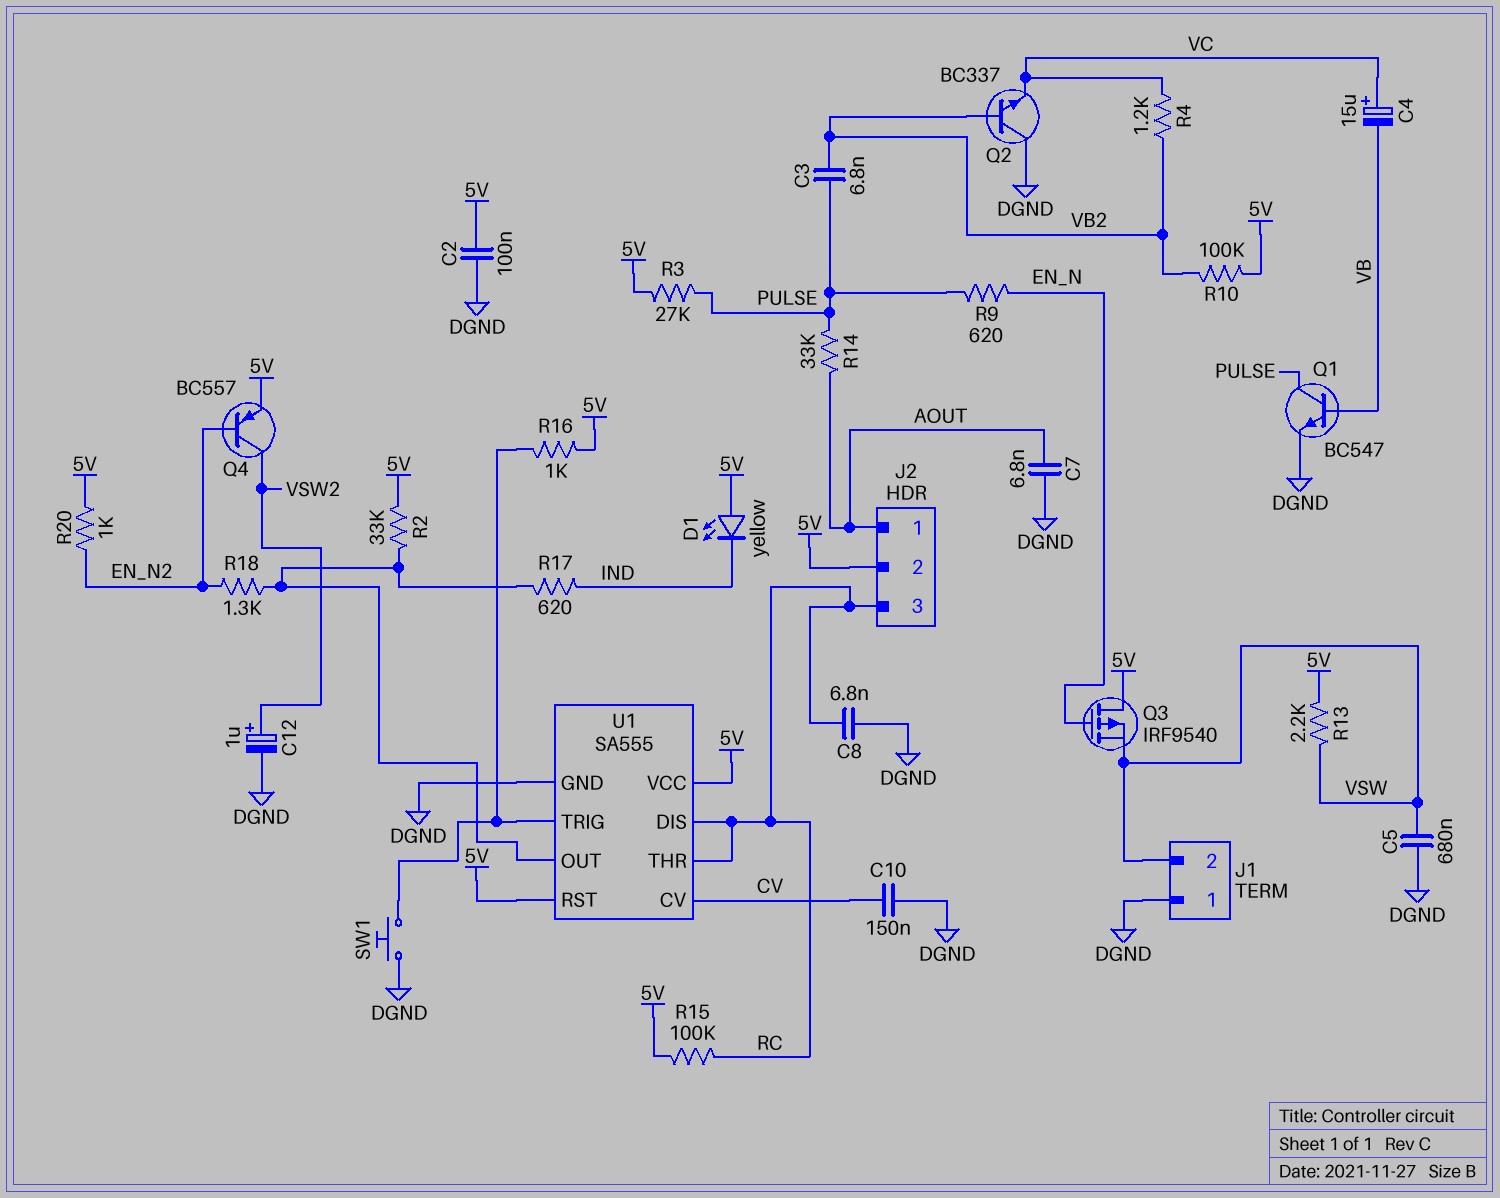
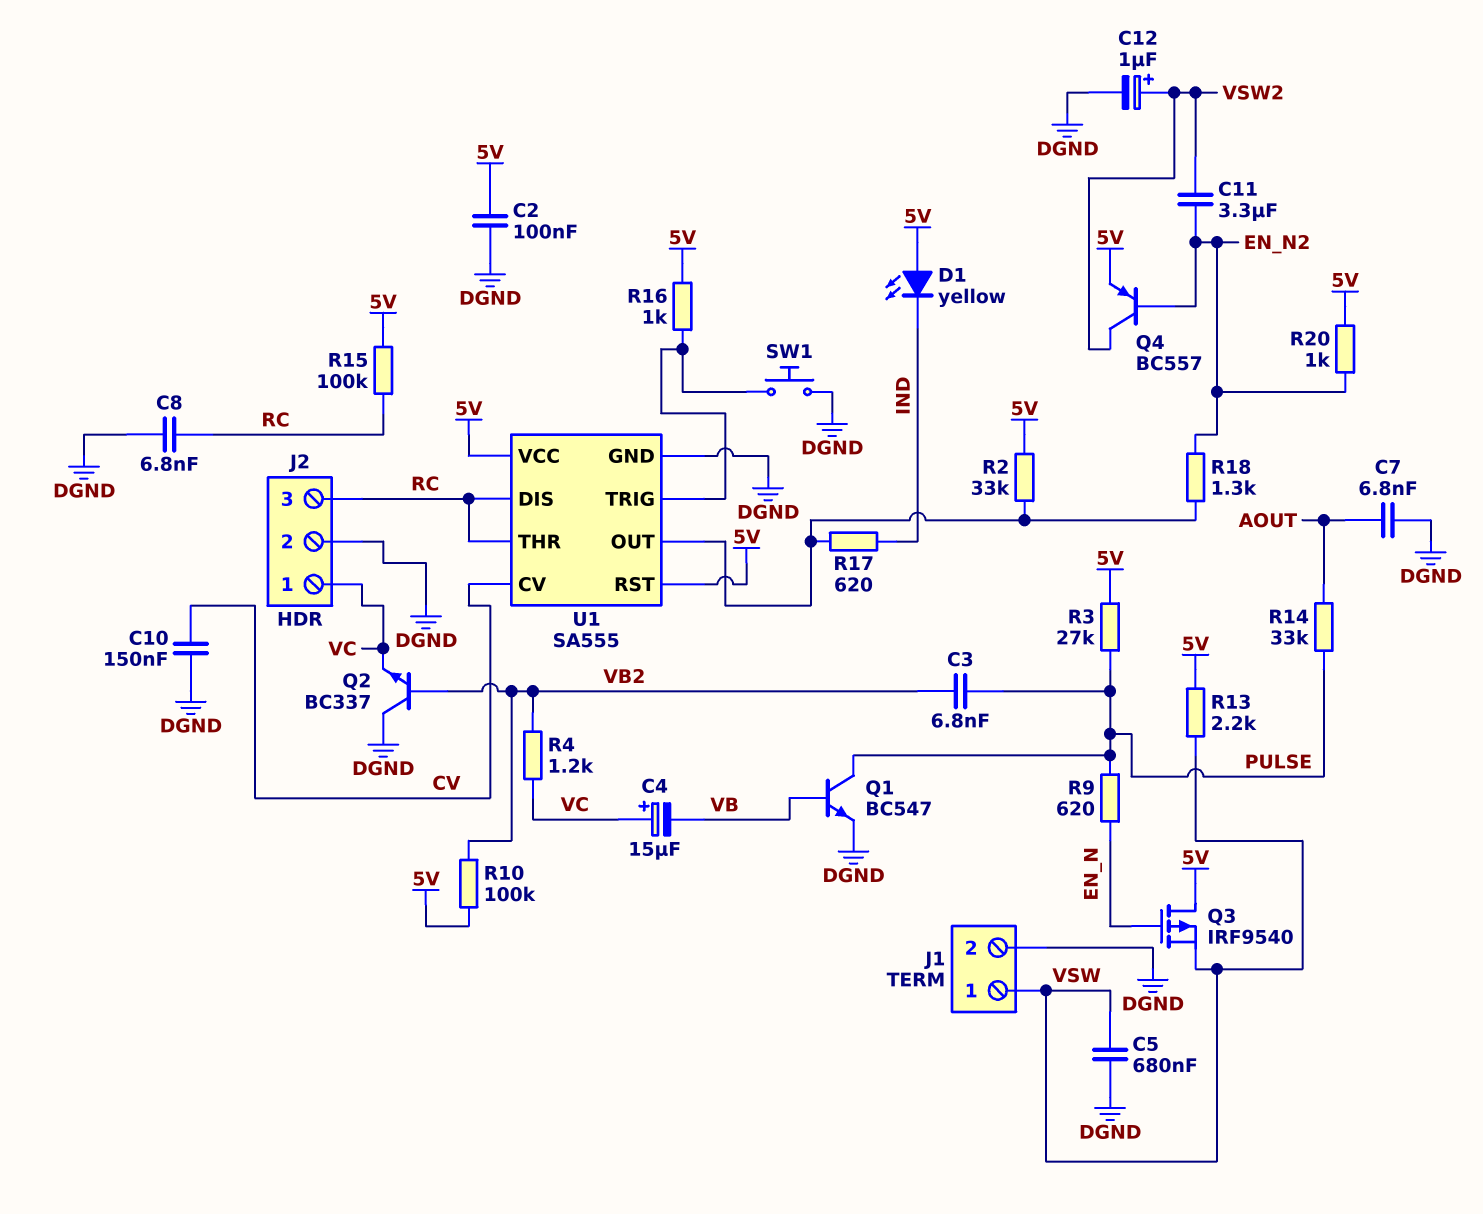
C11: none -> 3.3uF (EN_N2, VSW2)
J1 pin 1: DGND -> VSW
J1 pin 2: VSW -> DGND
J2 pin 1: AOUT -> VC
J2 pin 2: 5V -> DGND

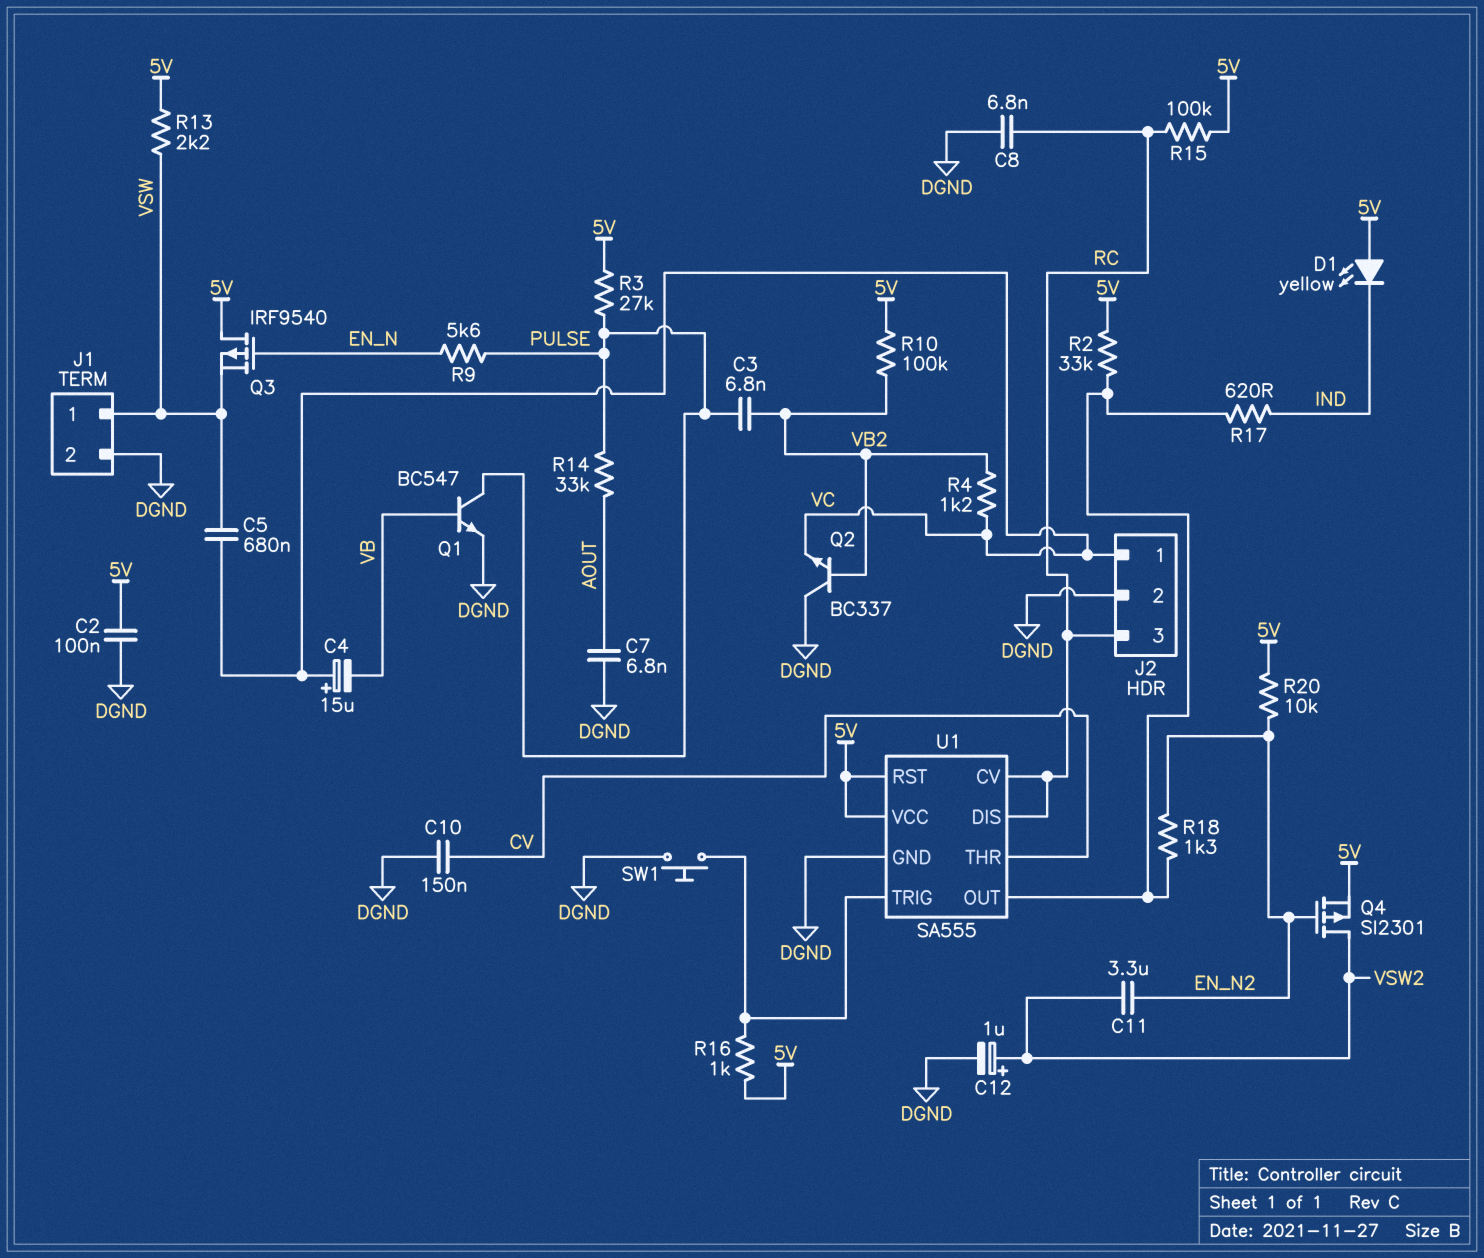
C5: 680nF (DGND, VSW) -> 680nF (VC, VSW)
Q4: PNP BC557 (B EN_N2, C VSW2, E 5V) -> PMOS SI2301 (G EN_N2, D VSW2, S 5V)
R9: 620 (EN_N, PULSE) -> 5.6k (EN_N, PULSE)
R20: 1k (5V, EN_N2) -> 10k (5V, EN_N2)
U1 pin CV: CV -> RC
U1 pin THR: RC -> CV

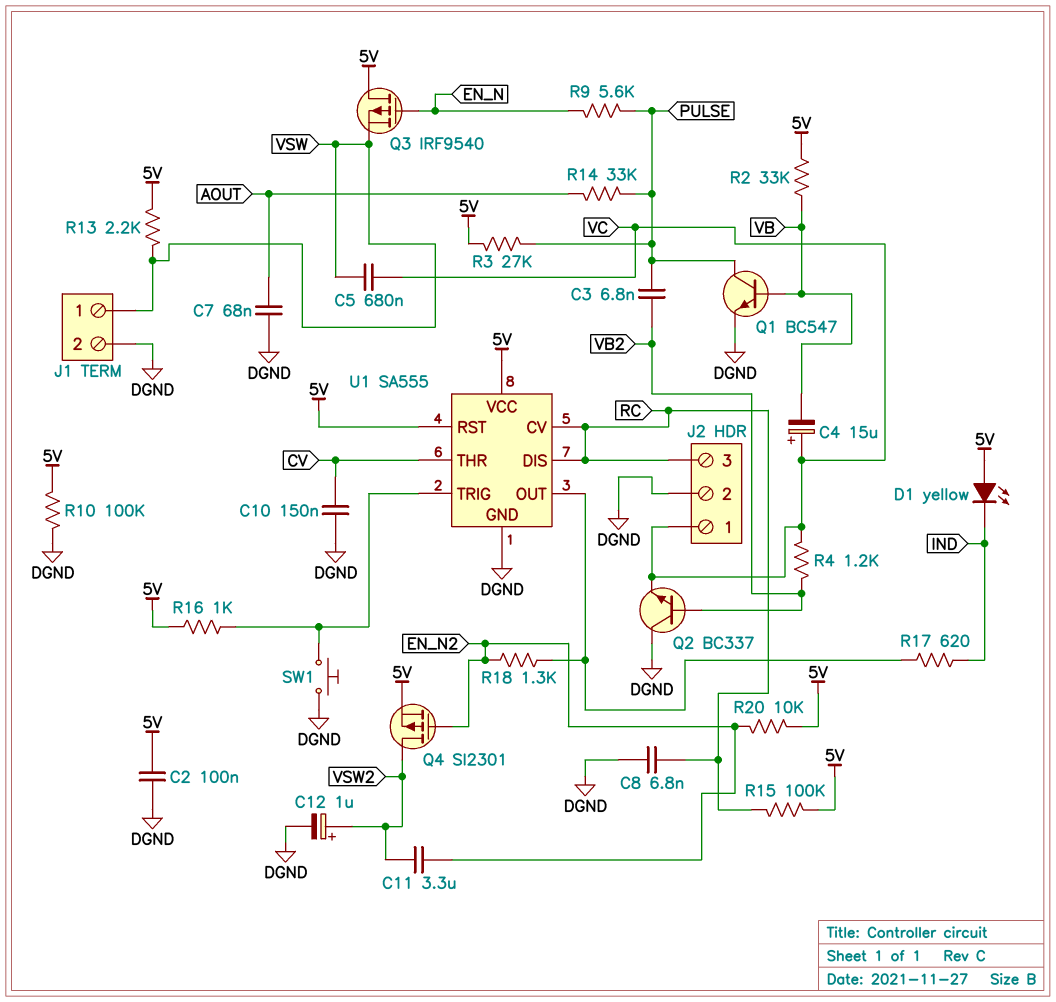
C7: 6.8nF (AOUT, DGND) -> 68nF (AOUT, DGND)
R2: 33k (5V, U1/OUT) -> 33k (5V, VB)
R10: 100k (5V, VB2) -> 100k (5V, DGND)

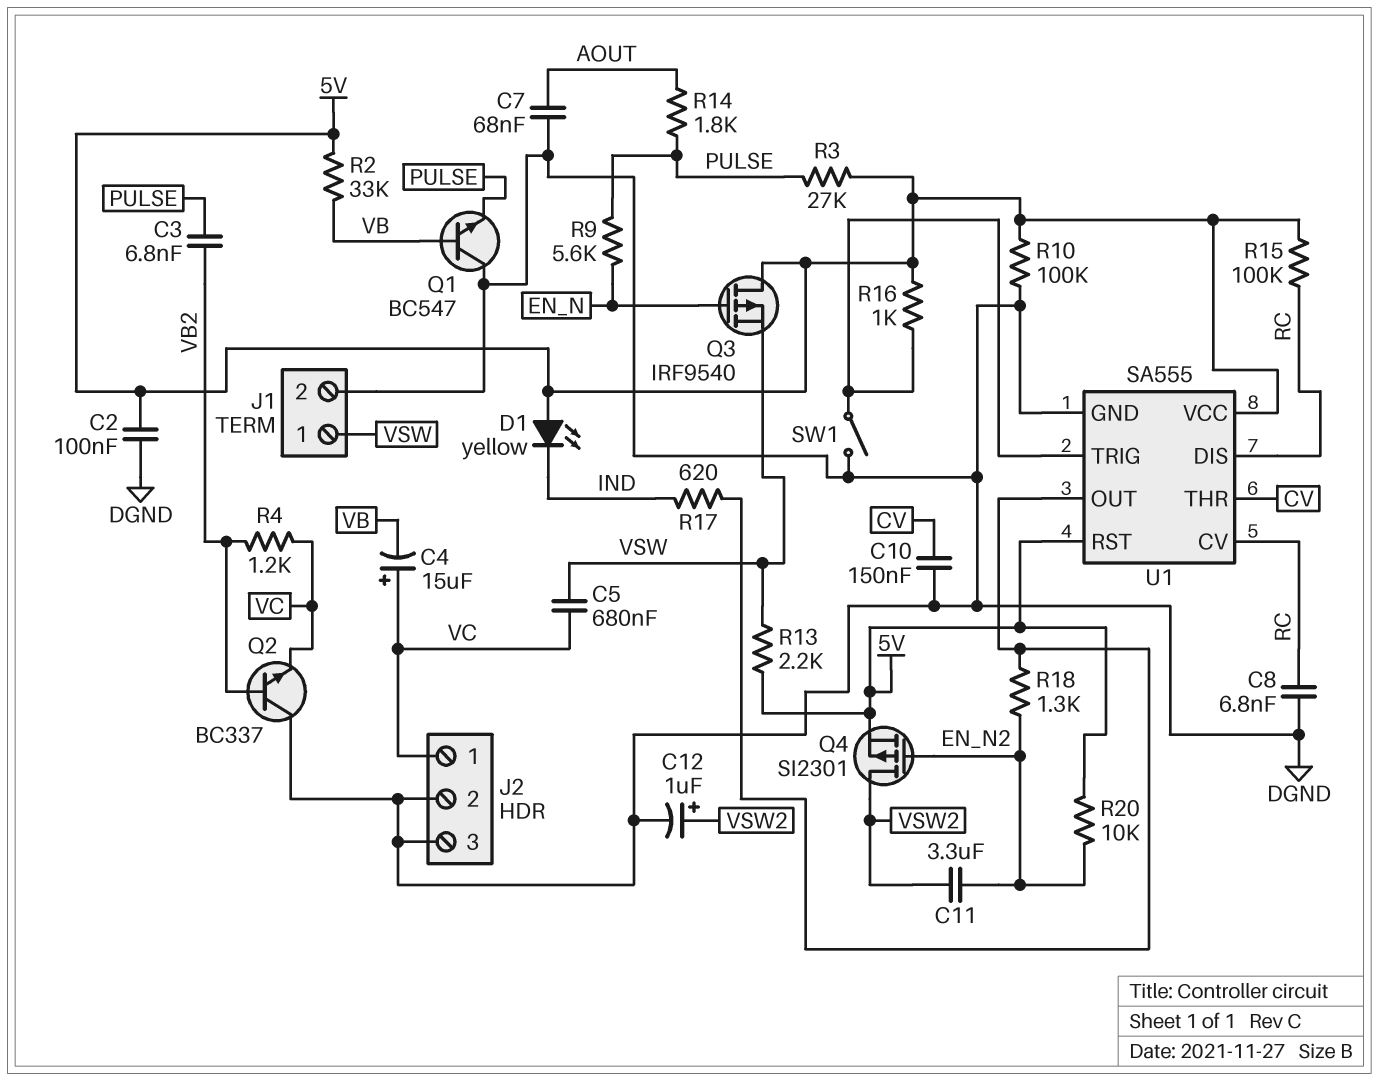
J2 pin 3: RC -> DGND
Q1: NPN BC547 (B VB, C PULSE, E DGND) -> NPN BC547 (B VB, C DGND, E PULSE)
R14: 33k (AOUT, PULSE) -> 1.8k (AOUT, PULSE)
SW1: button (DGND, U1/TRIG) -> switch (DGND, U1/TRIG)

